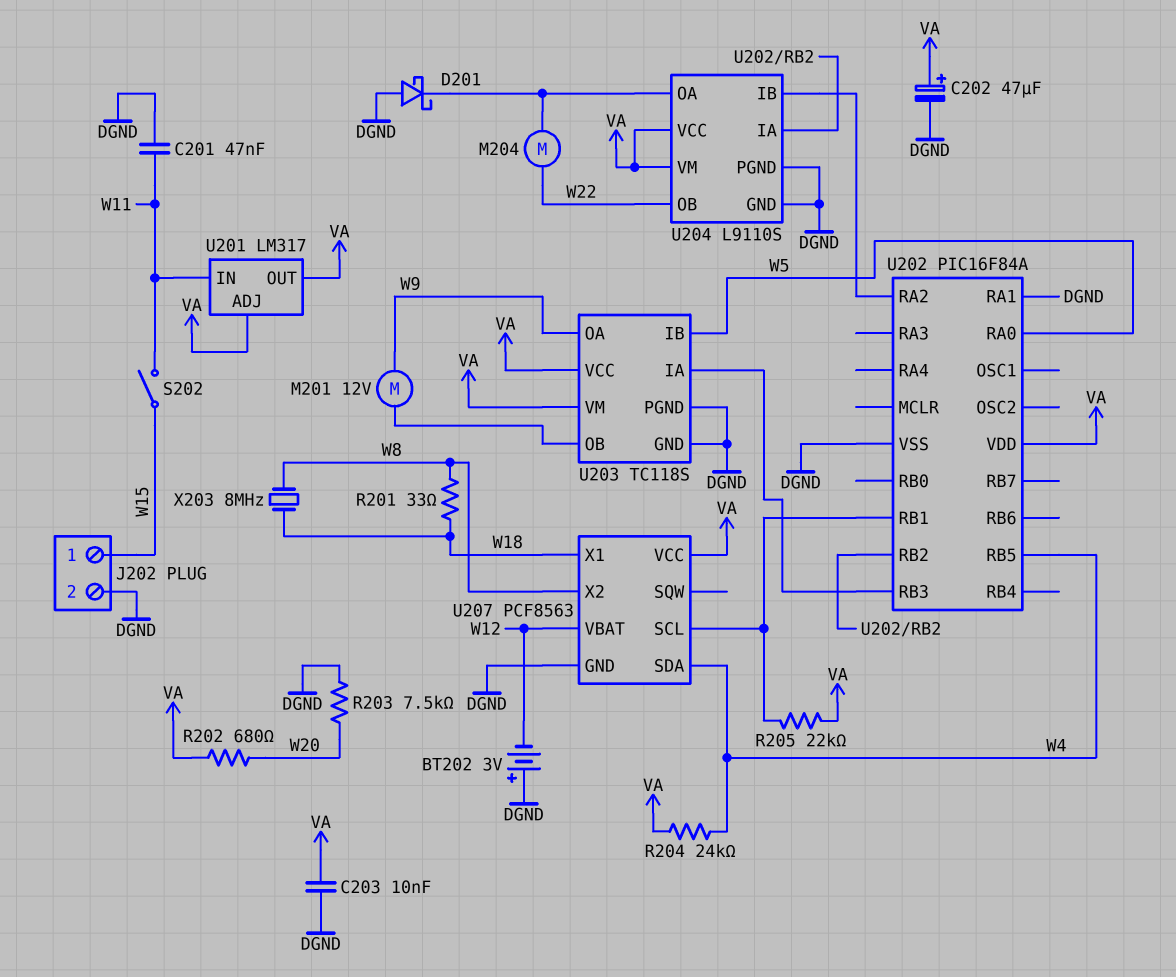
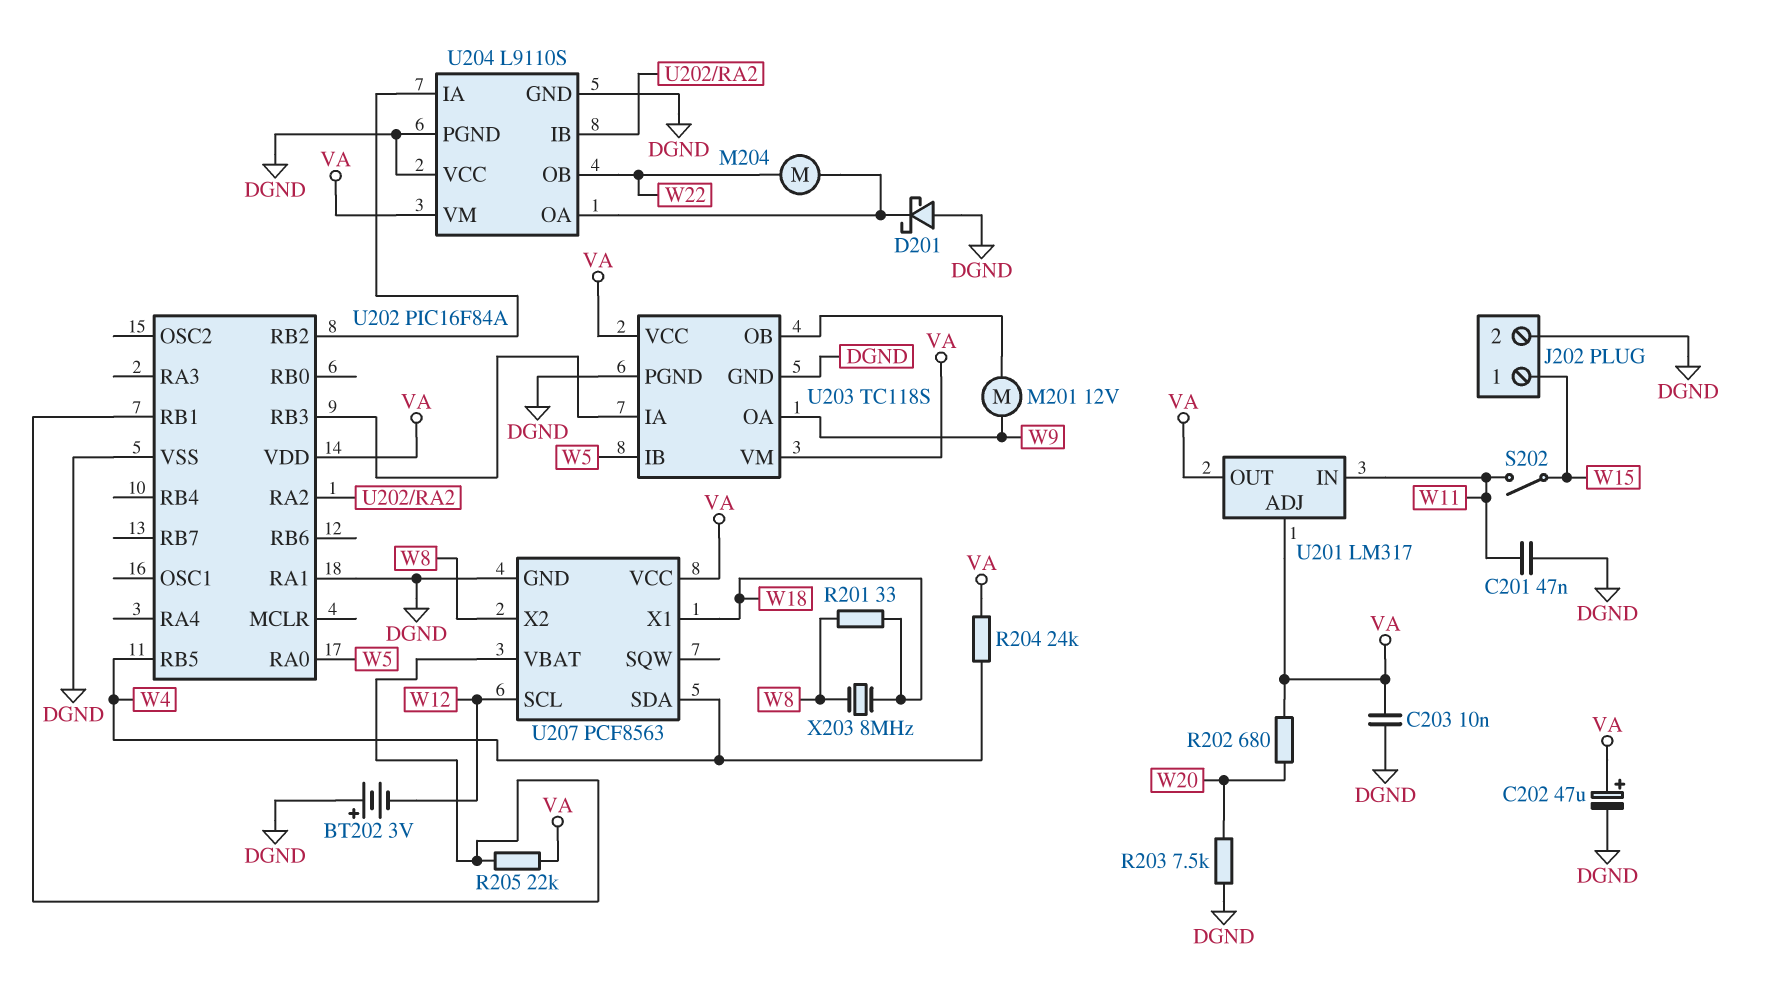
U204 pin VCC: VA -> DGND
U207 pin SCL: U202/RB1 -> W12
U207 pin VBAT: W12 -> U202/RB1

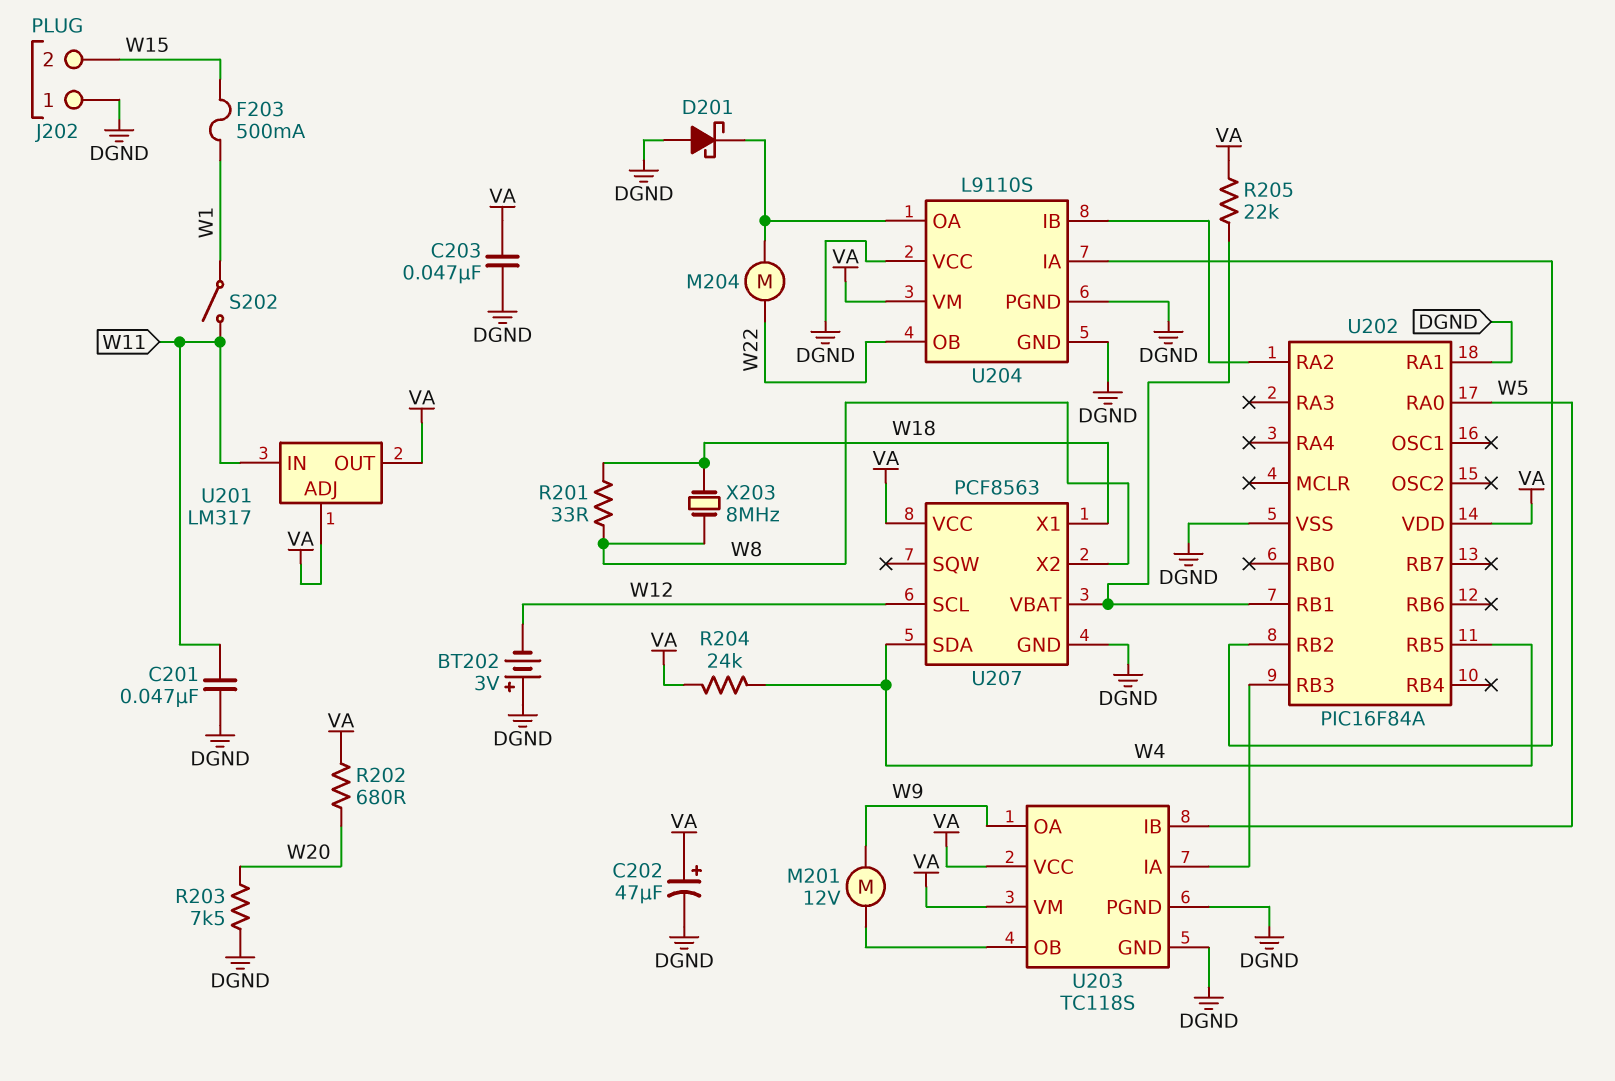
C203: 10nF (DGND, VA) -> 47nF (DGND, VA)
F203: none -> 500mA (W1, W15)
J202 pin 1: W15 -> DGND
J202 pin 2: DGND -> W15
S202: switch (W11, W15) -> switch (W1, W11)

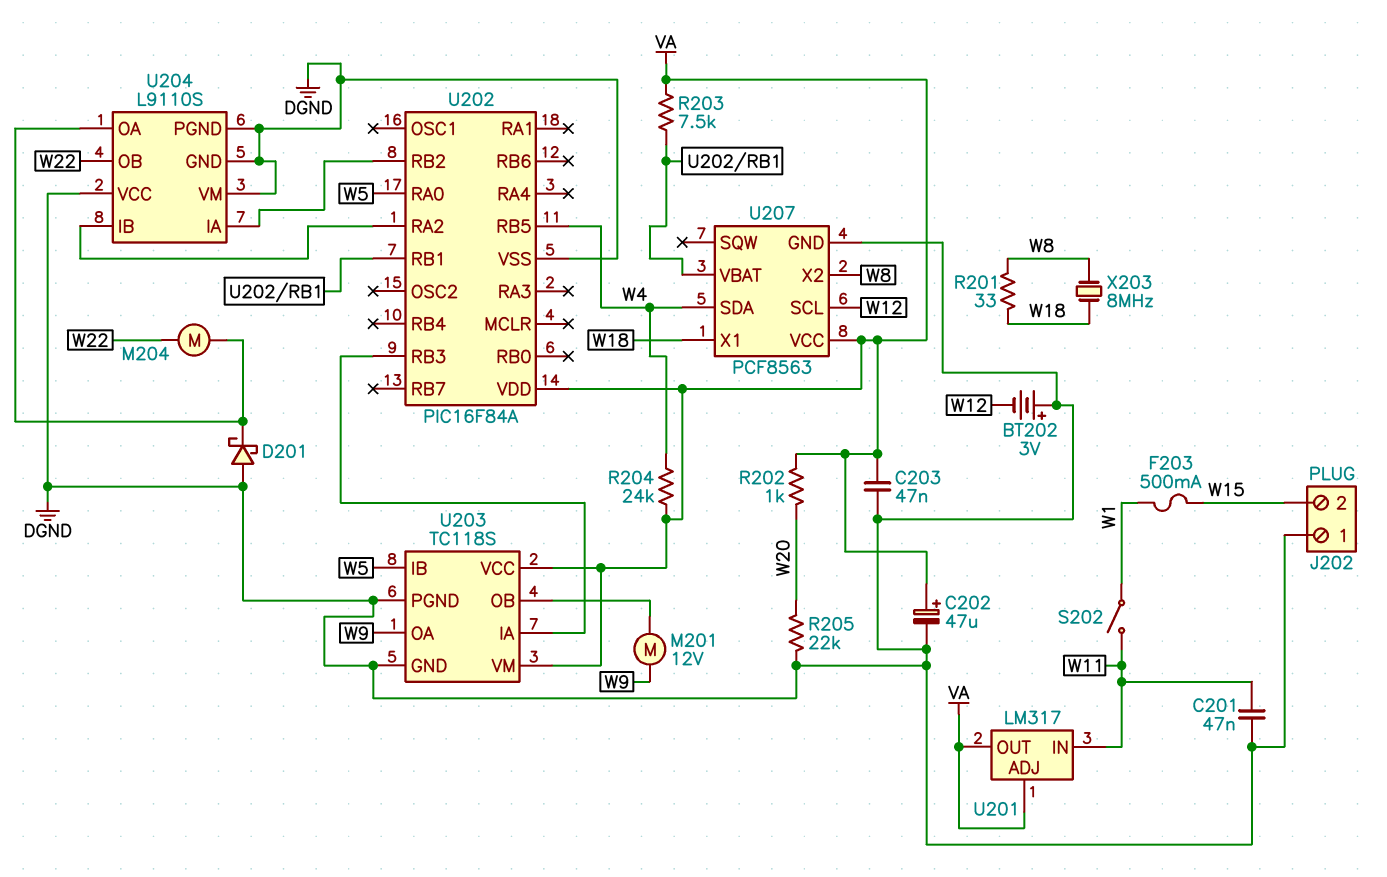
R202: 680 (VA, W20) -> 1k (VA, W20)
R203: 7.5k (DGND, W20) -> 7.5k (U202/RB1, VA)
R205: 22k (U202/RB1, VA) -> 22k (DGND, W20)
U202 pin RA1: DGND -> none
U204 pin VM: VA -> DGND

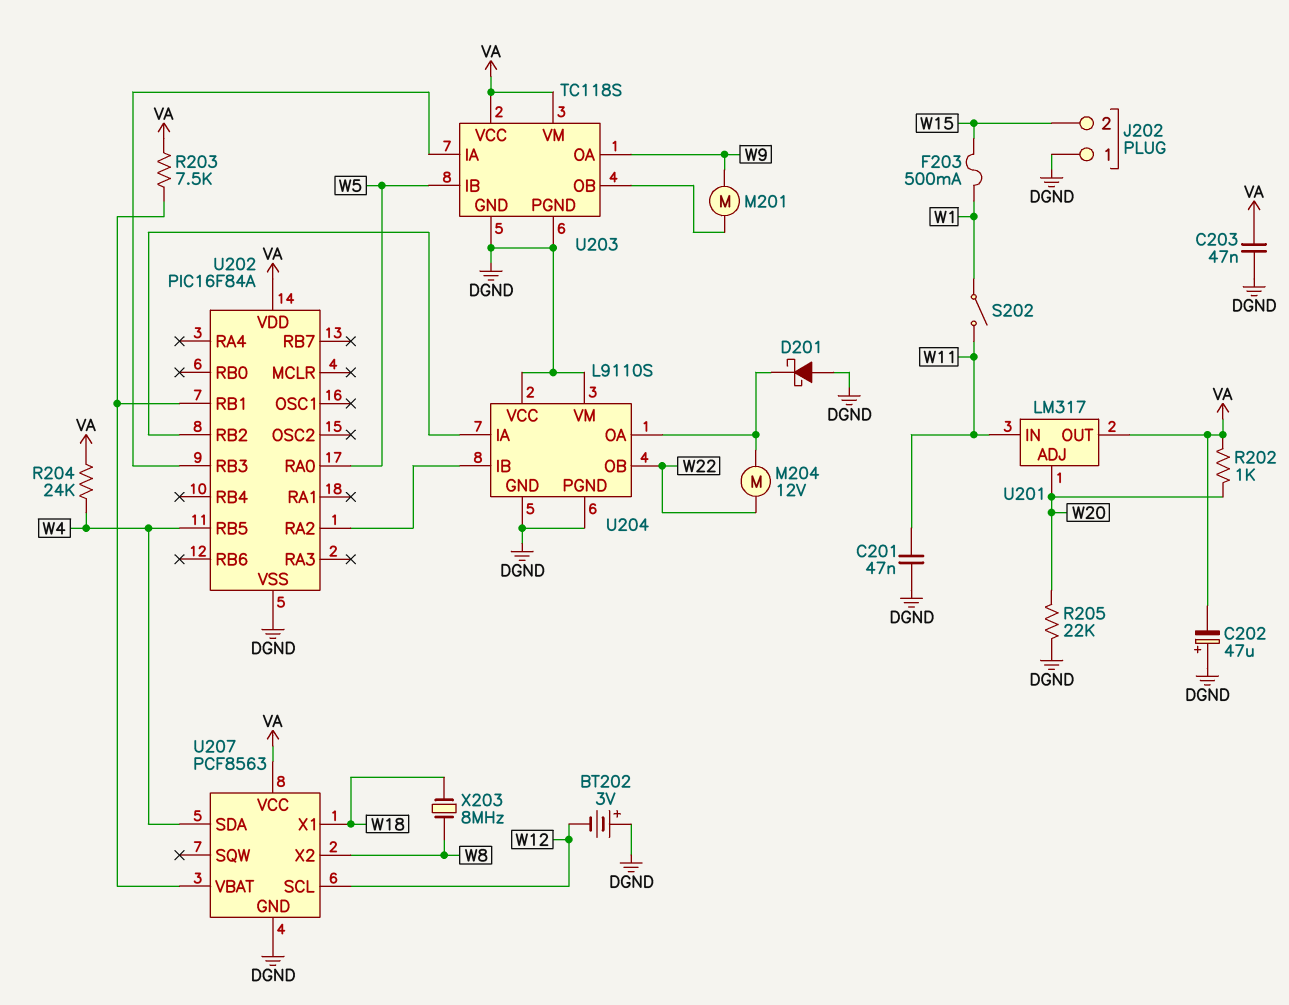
C202: 47uF (plus VA, minus DGND) -> 47uF (plus DGND, minus VA)
M201: motor 12V (U203/OB, W9) -> motor (U203/OB, W9)
M204: motor (U204/OA, W22) -> motor 12V (U204/OA, W22)
R201: 33 (W8, W18) -> none
U201 pin ADJ: VA -> W20

